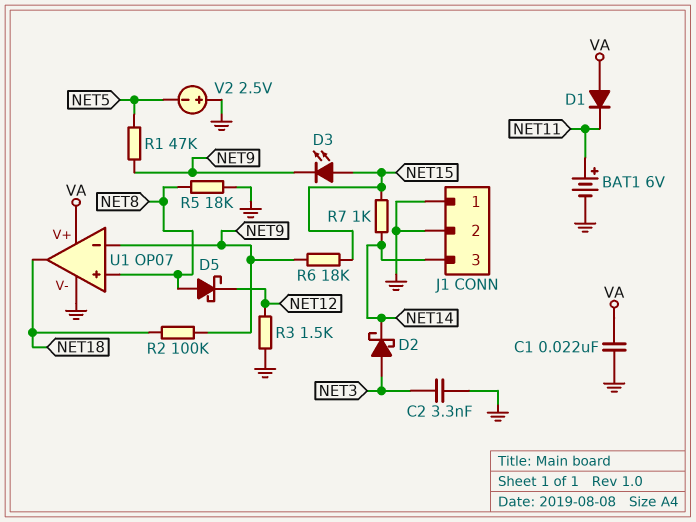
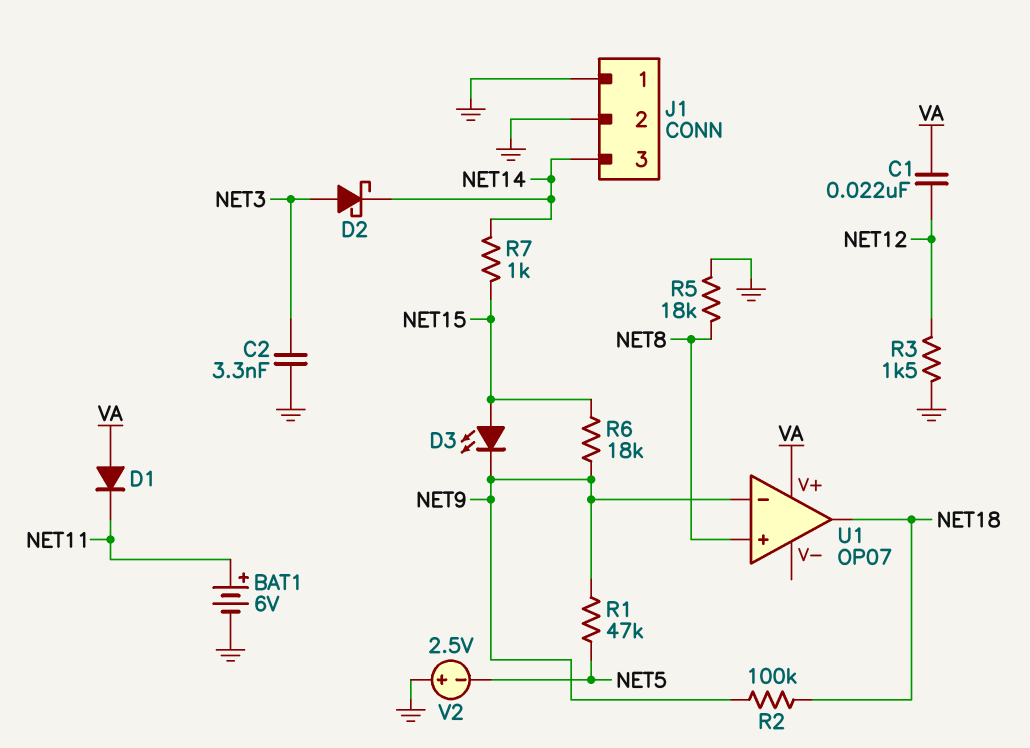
C1: 22nF (GND, VA) -> 22nF (NET12, VA)
D5: schottky (A NET8, K NET12) -> none
U1 pin V-: GND -> none

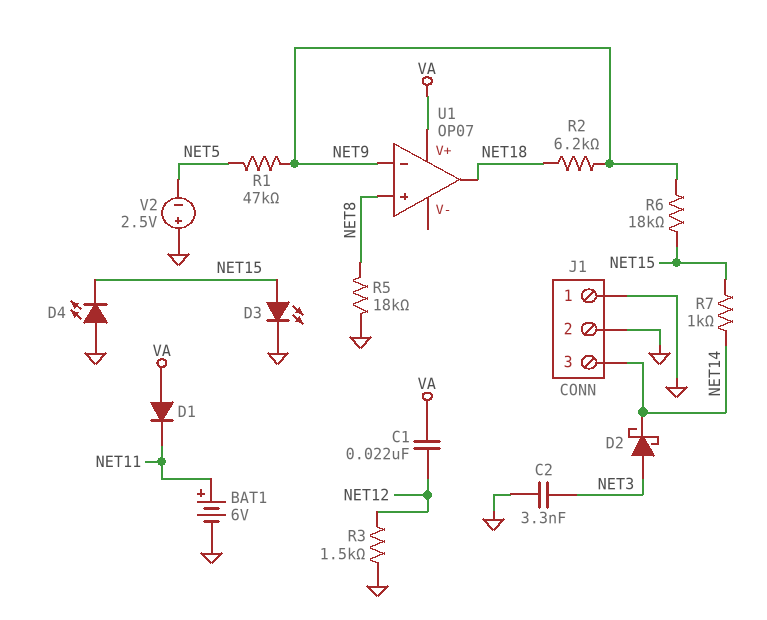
D3: LED (A NET15, K NET9) -> LED (A NET15, K GND)
D4: none -> LED (A GND, K NET15)
R2: 100k (NET9, NET18) -> 6.2k (NET9, NET18)

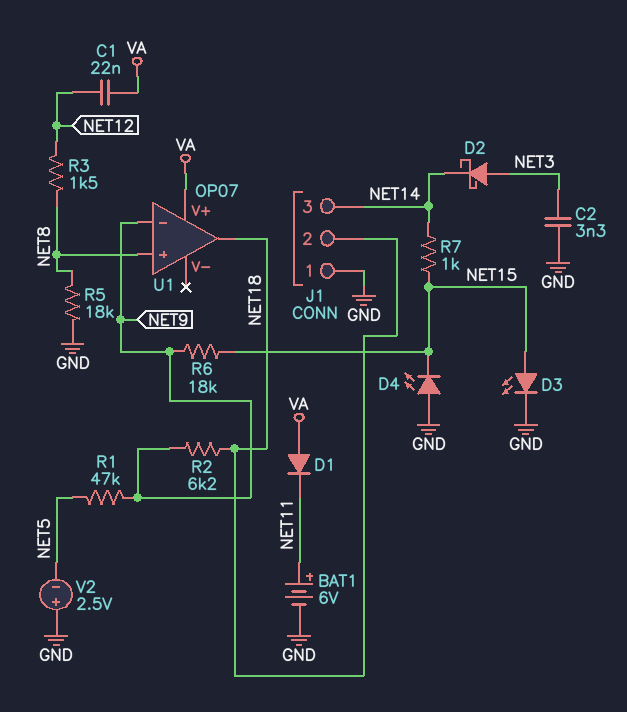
J1 pin 2: GND -> NET18
R3: 1.5k (GND, NET12) -> 1.5k (NET8, NET12)

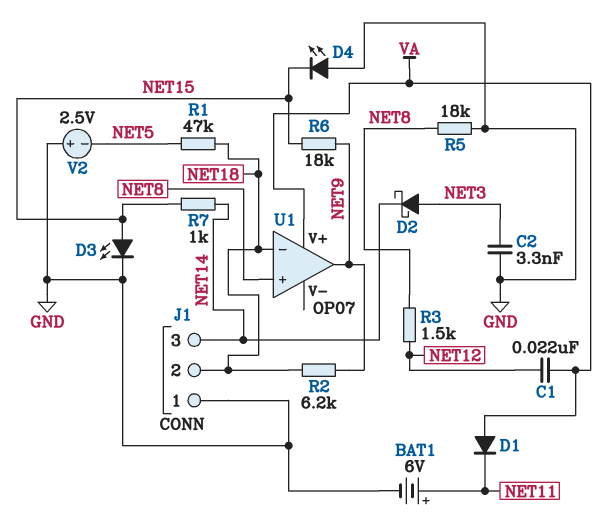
R1: 47k (NET5, NET9) -> 47k (NET5, NET18)
U1 pin in-: NET9 -> NET18
U1 pin out: NET18 -> NET9

